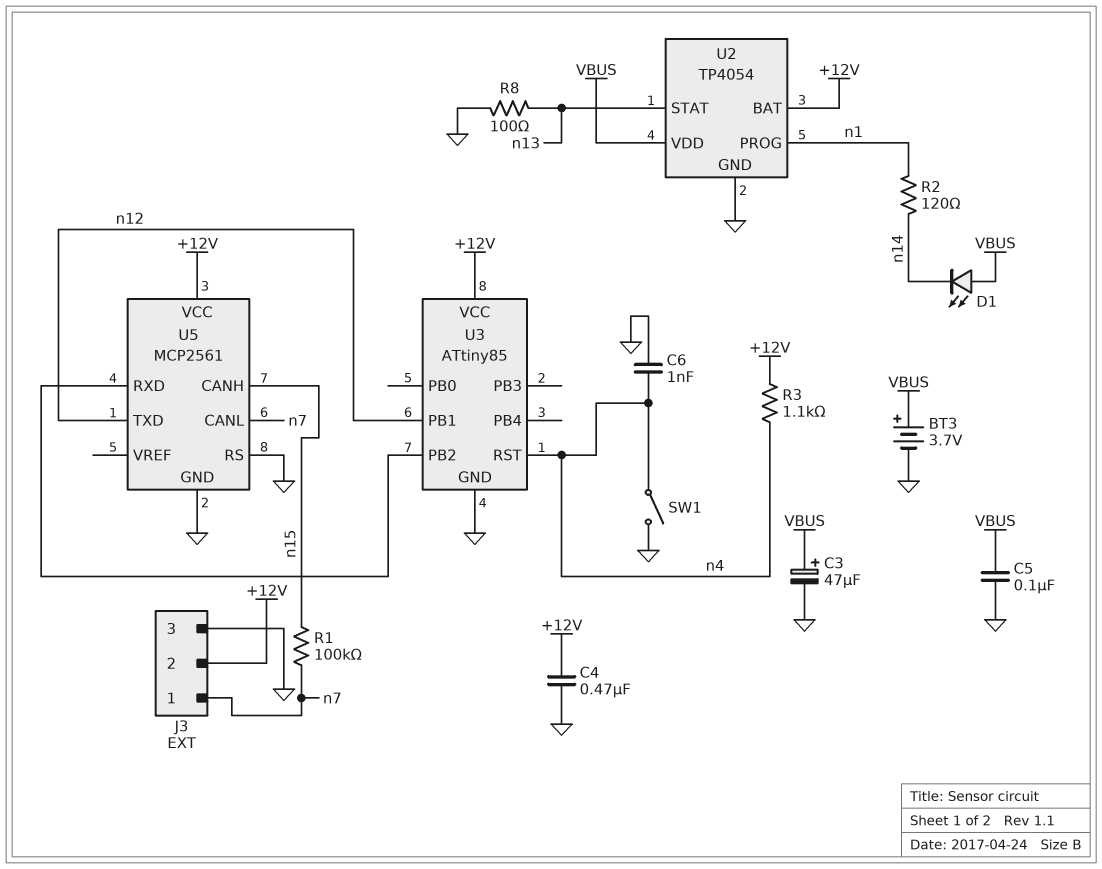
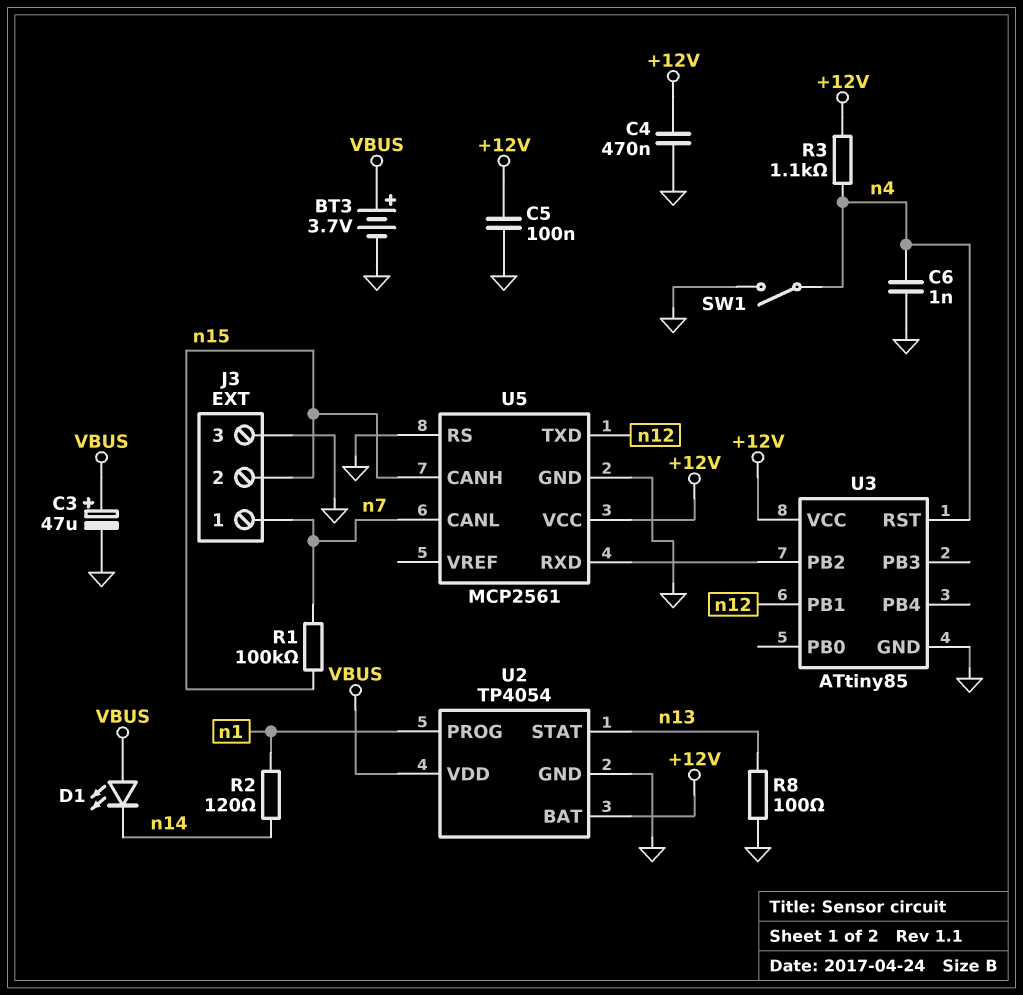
C5: 100nF (GND, VBUS) -> 100nF (+12V, GND)
J3 pin 2: +12V -> n15

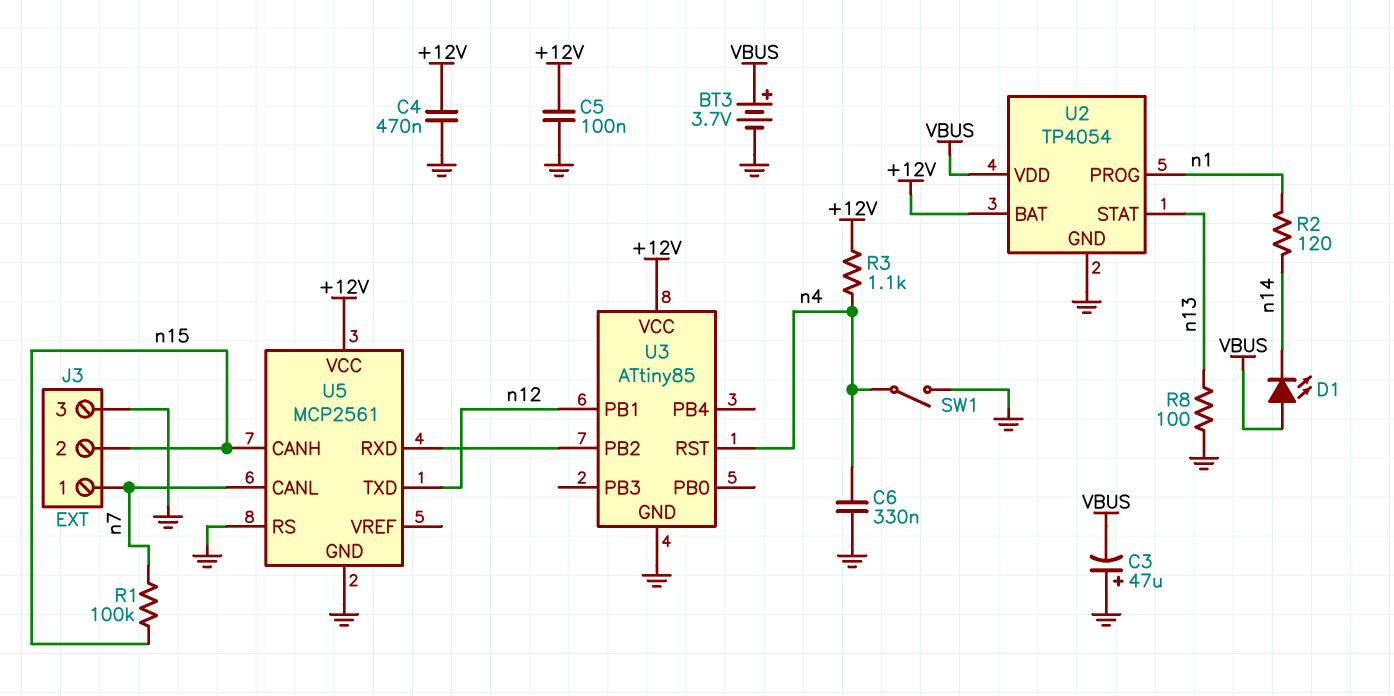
C3: 47uF (plus VBUS, minus GND) -> 47uF (plus GND, minus VBUS)
C6: 1nF (GND, n4) -> 330nF (GND, n4)

